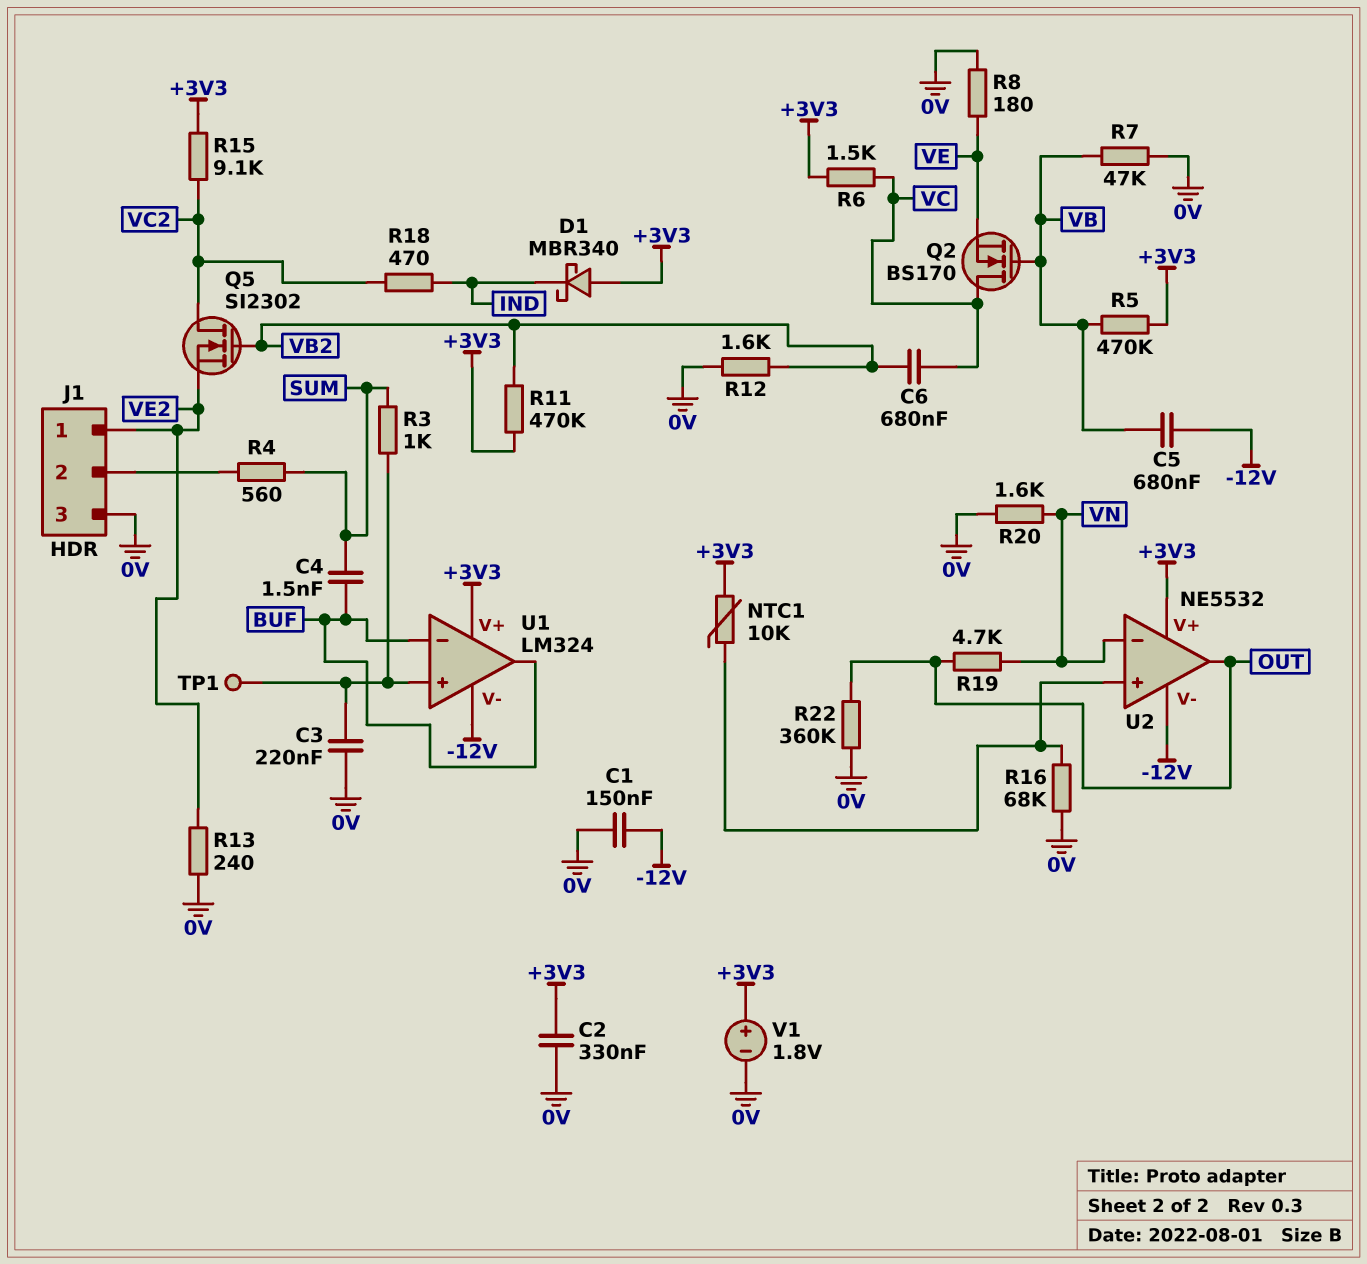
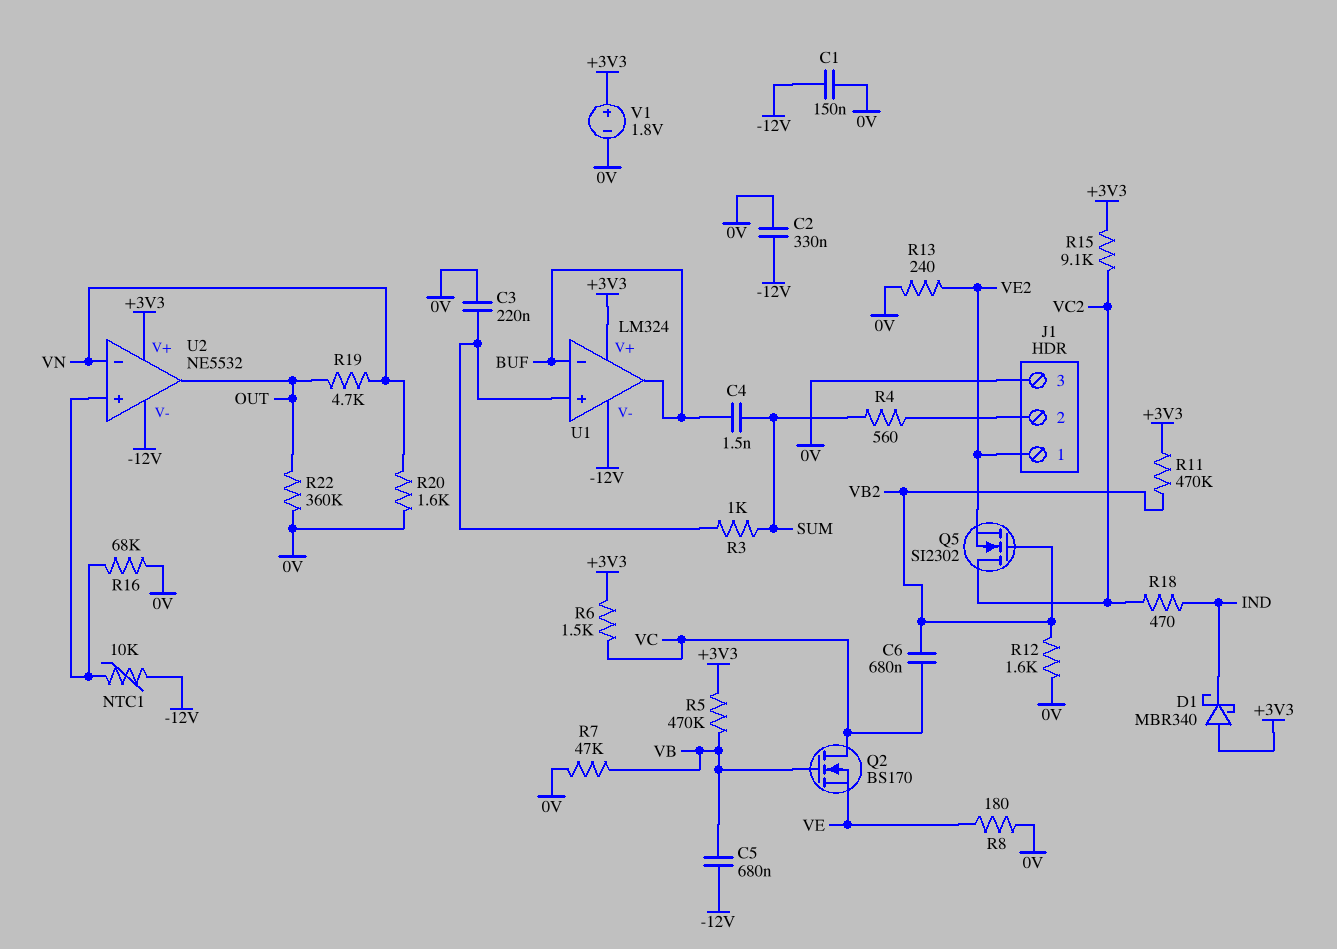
C2: 330nF (+3V3, 0V) -> 330nF (-12V, 0V)
NTC1: 10k (+3V3, U2/in+) -> 10k (-12V, U2/in+)
TP1: test point (U1/in+) -> none

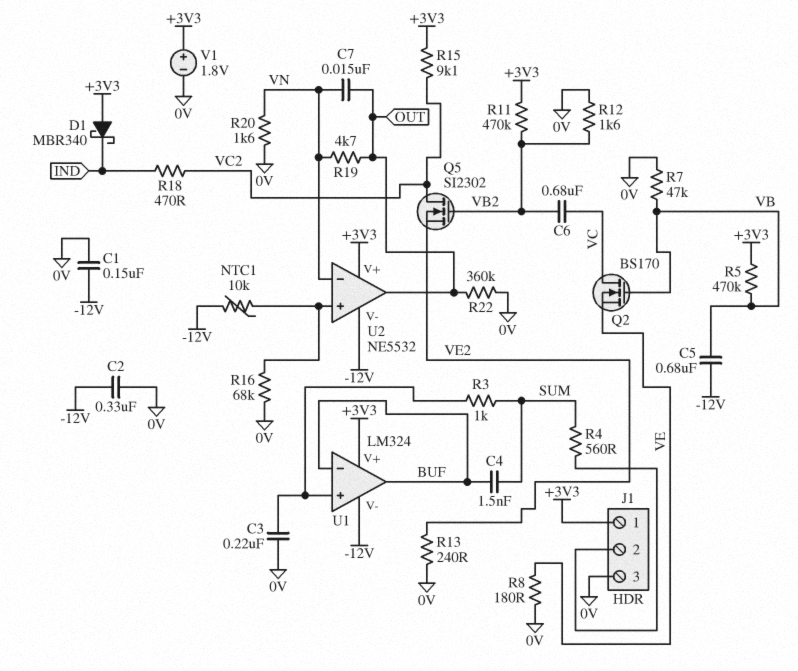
C7: none -> 15nF (OUT, VN)
J1 pin 1: VE2 -> +3V3
R6: 1.5k (+3V3, VC) -> none

